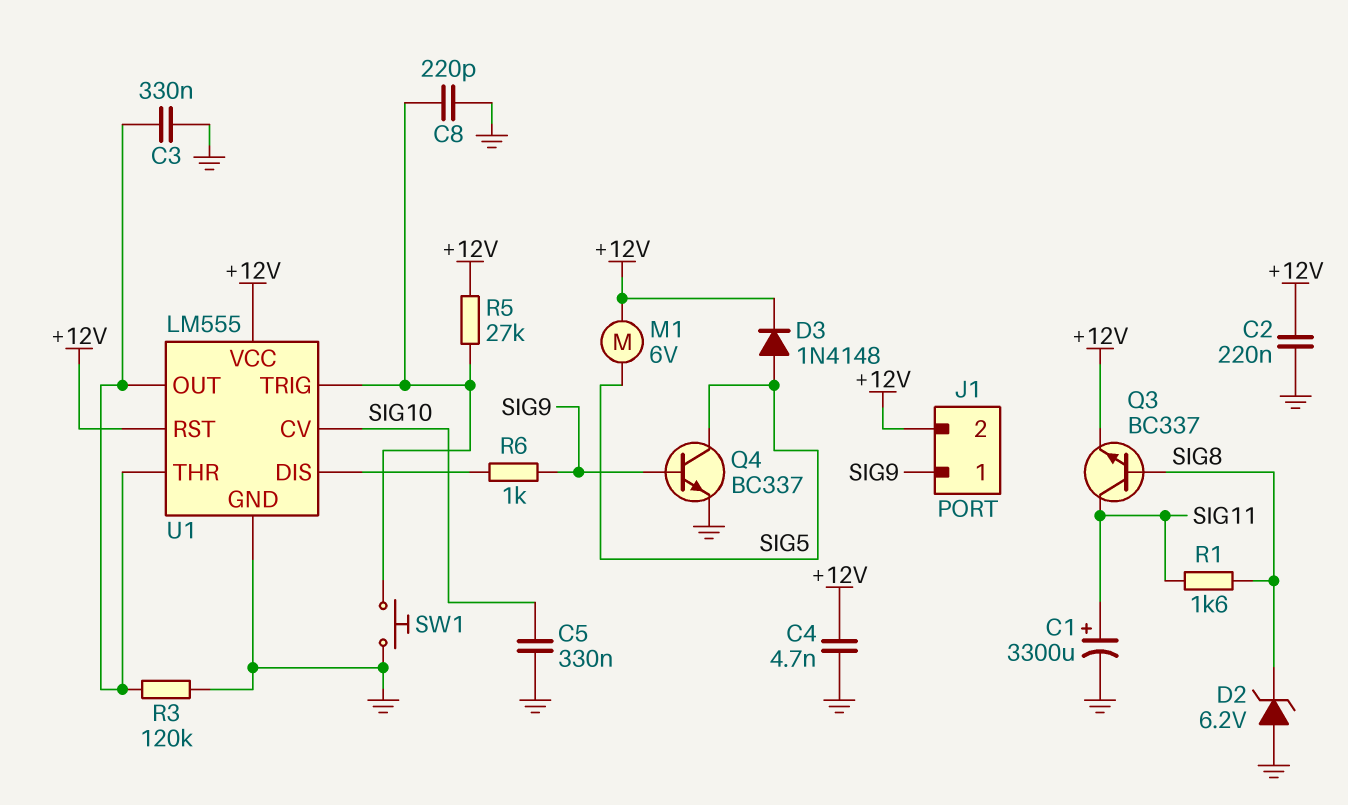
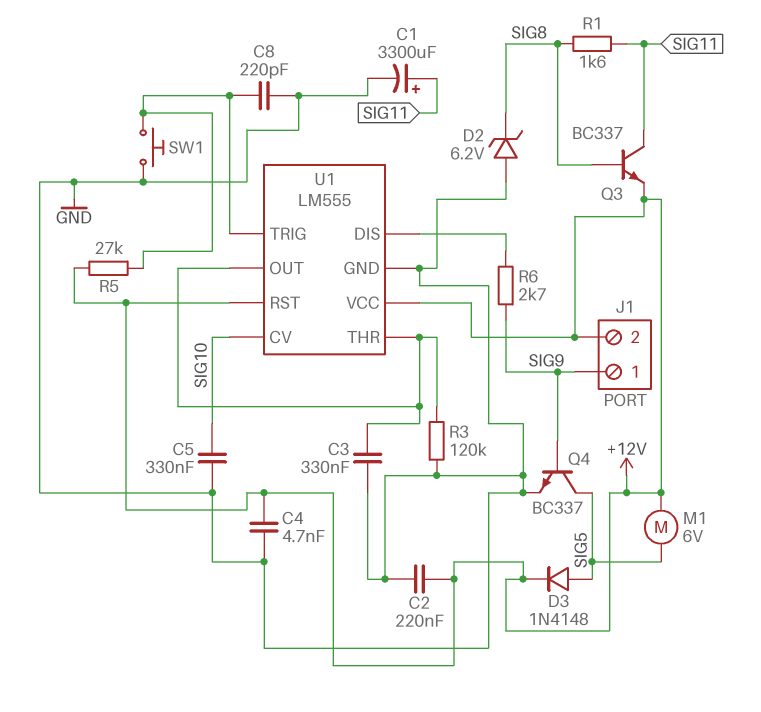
R6: 1k (SIG9, U1/DIS) -> 2.7k (SIG9, U1/DIS)

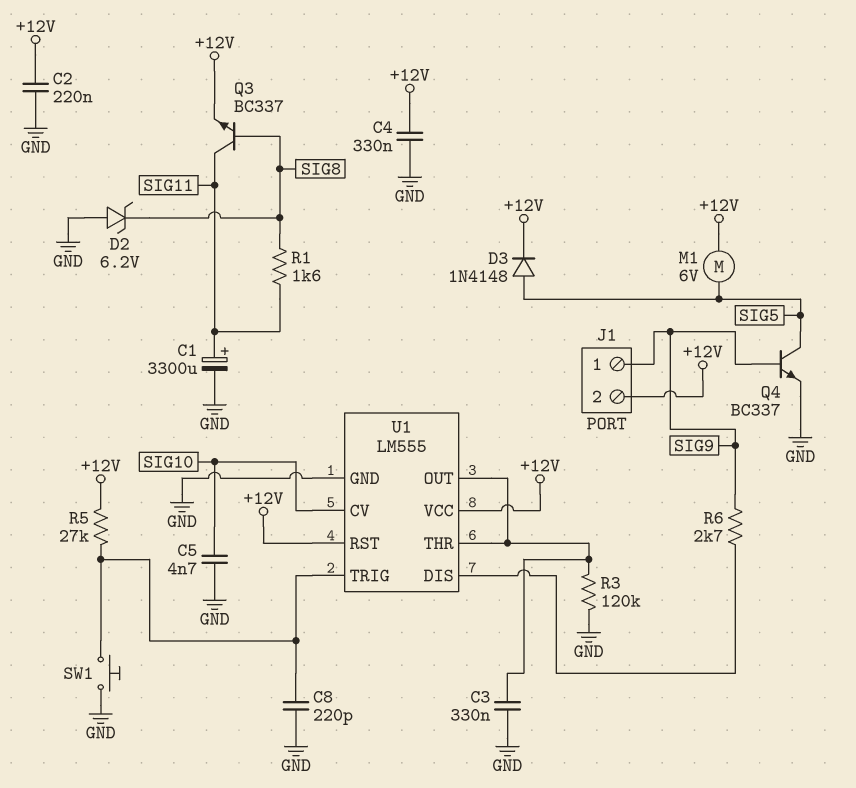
C4: 4.7nF (+12V, GND) -> 330nF (+12V, GND)
C5: 330nF (GND, SIG10) -> 4.7nF (GND, SIG10)

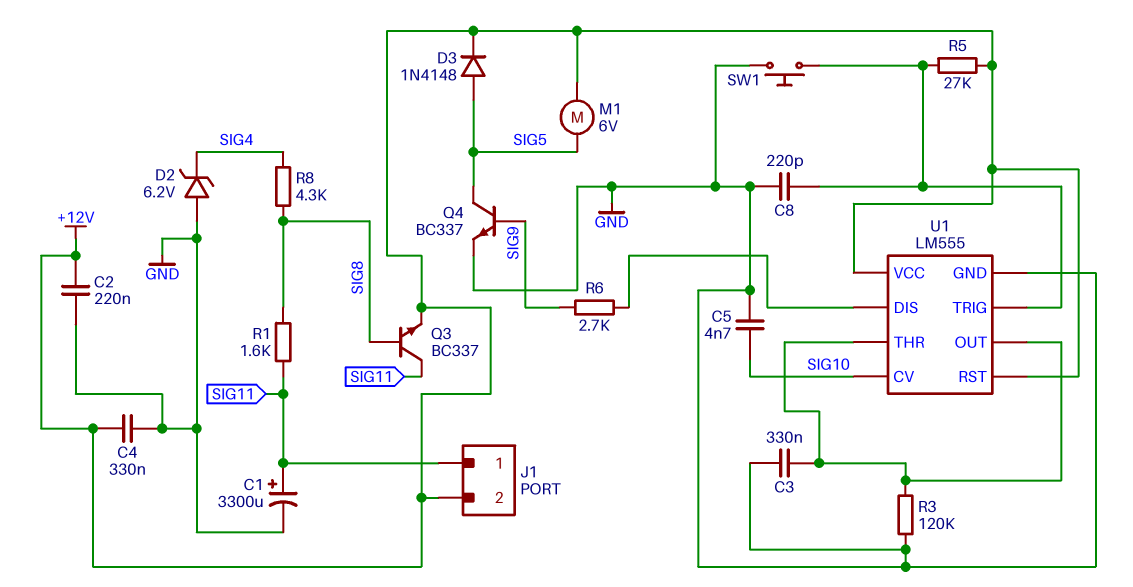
D2: zener 6.2V (A GND, K SIG8) -> zener 6.2V (A GND, K SIG4)
J1 pin 1: SIG9 -> SIG11
R8: none -> 4.3k (SIG4, SIG8)

